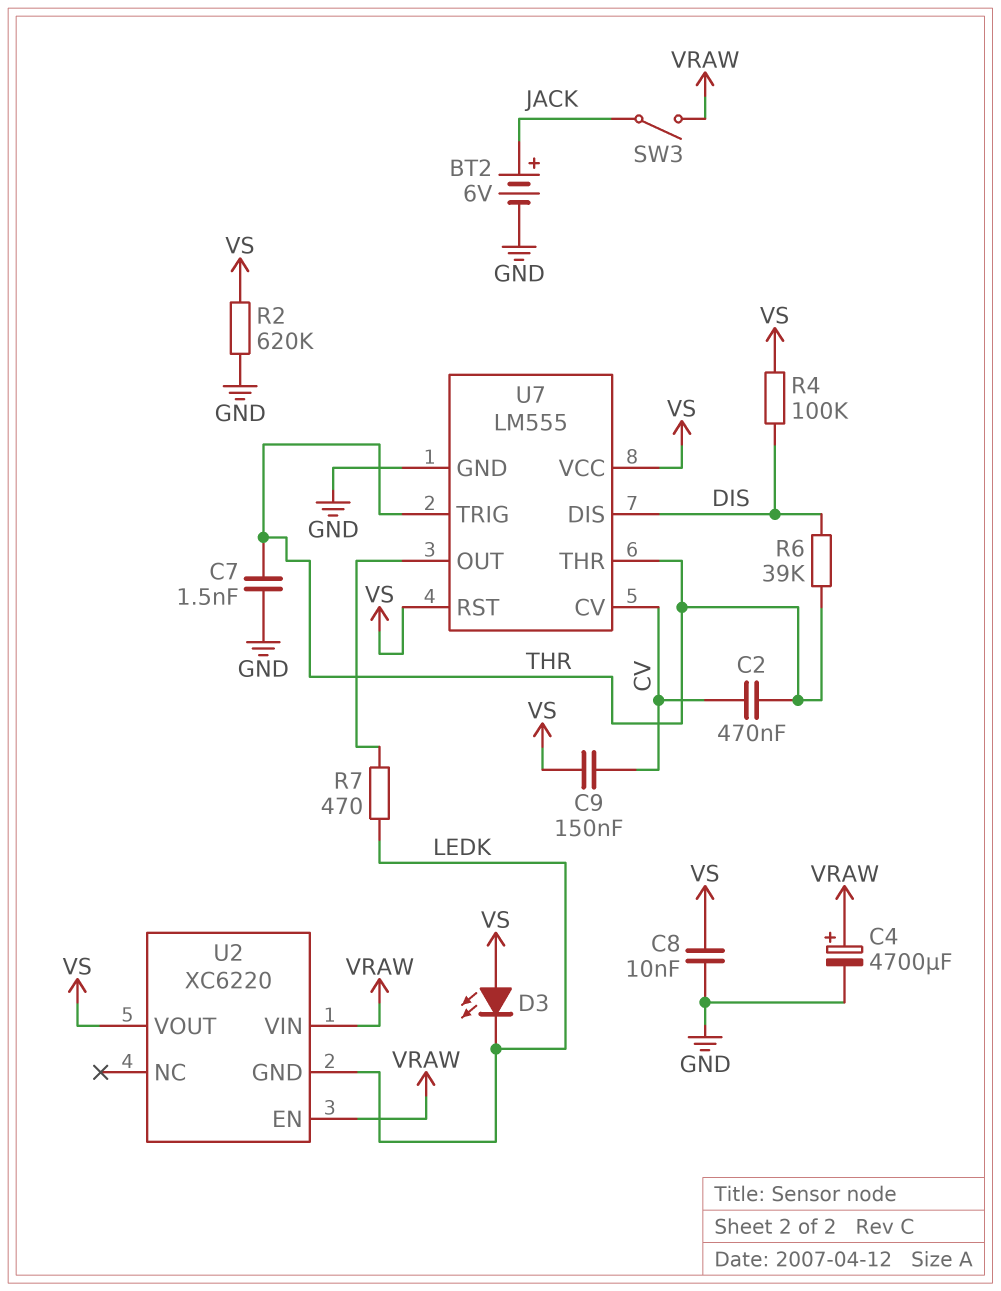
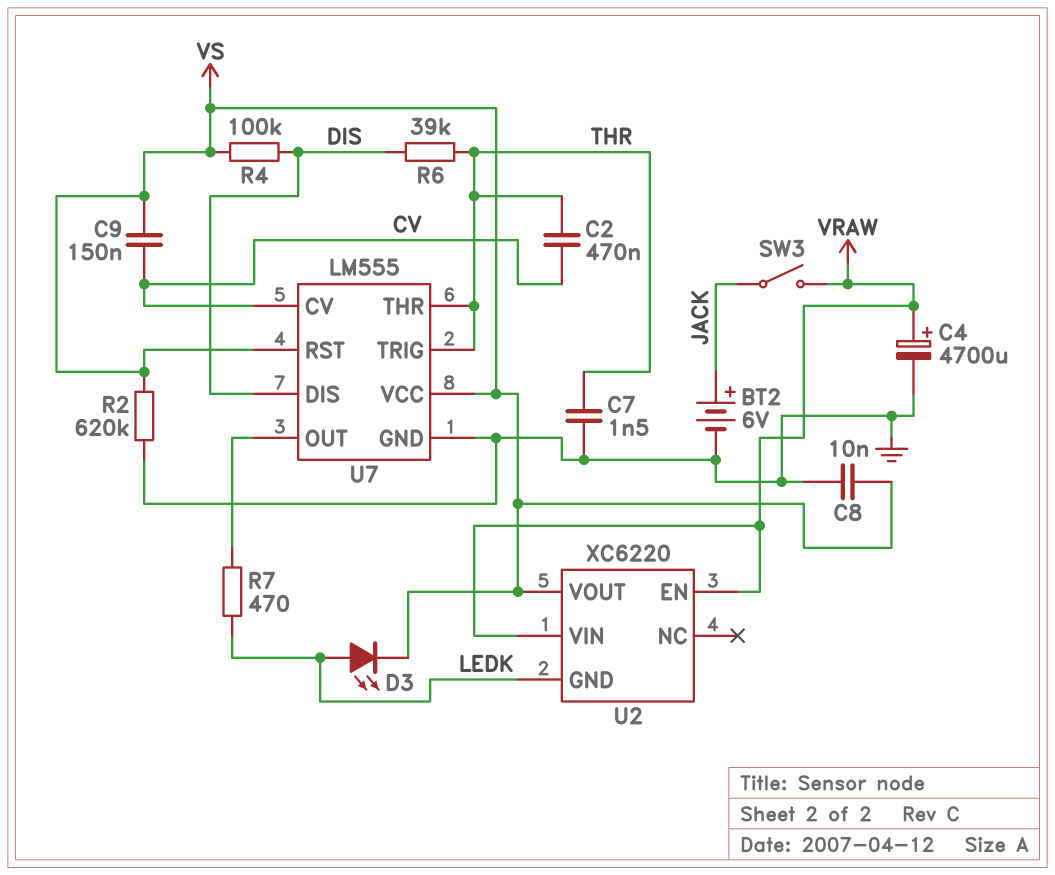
D3: LED (A VS, K LEDK) -> LED (A LEDK, K VS)

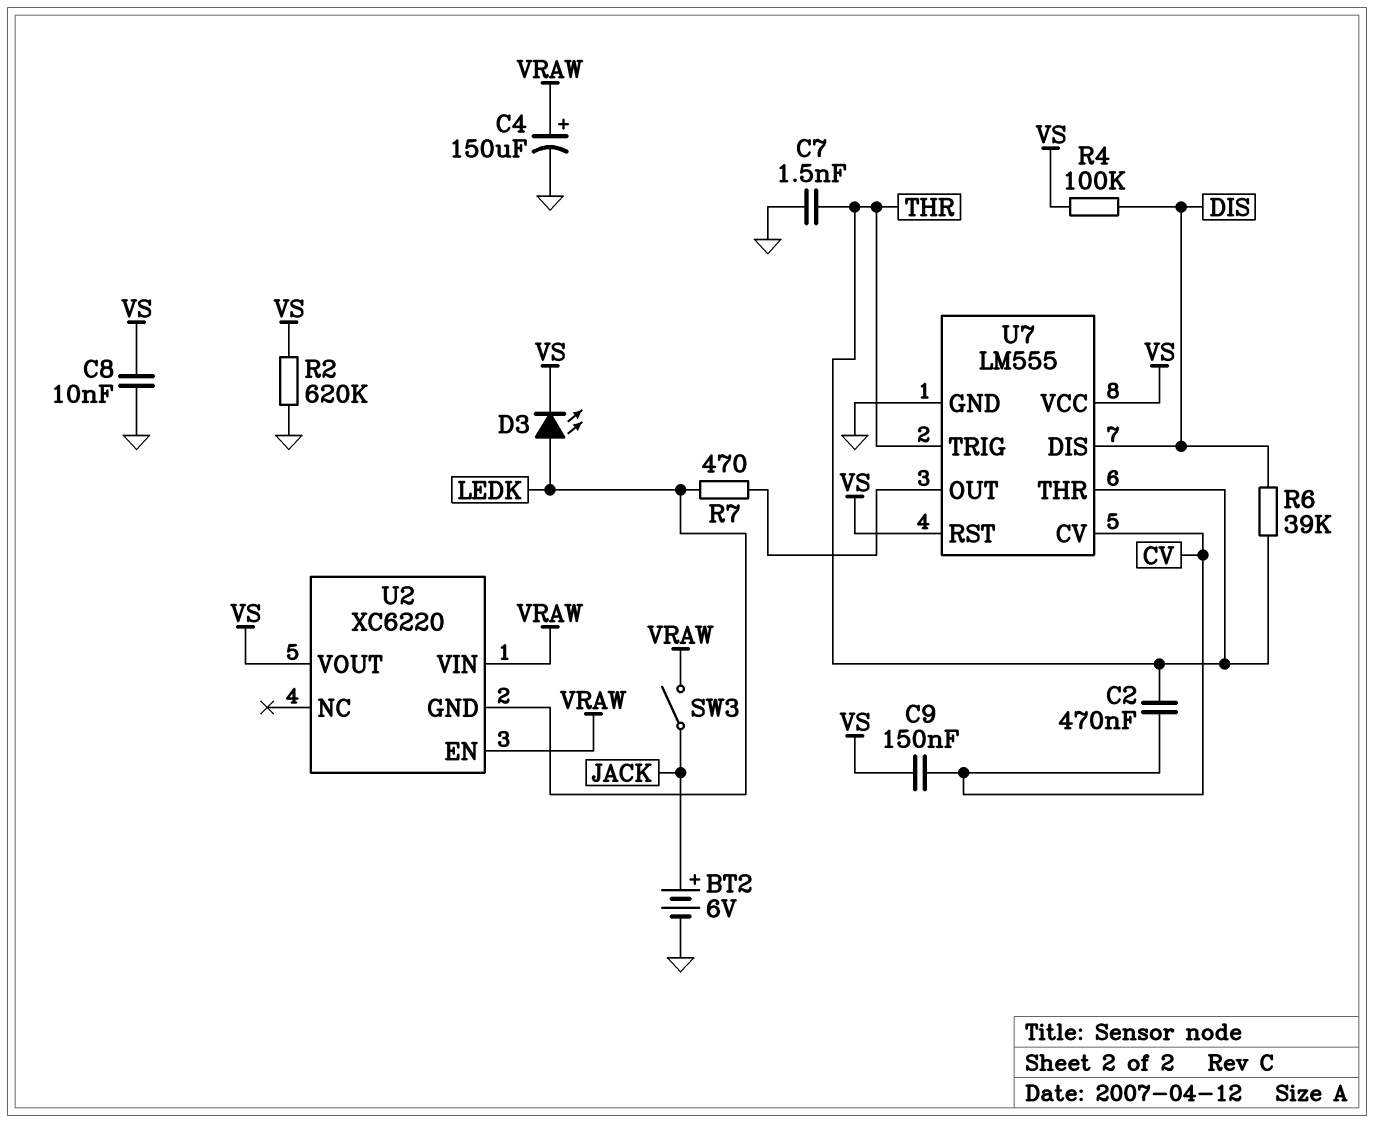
C4: 4700uF (plus VRAW, minus GND) -> 150uF (plus VRAW, minus GND)

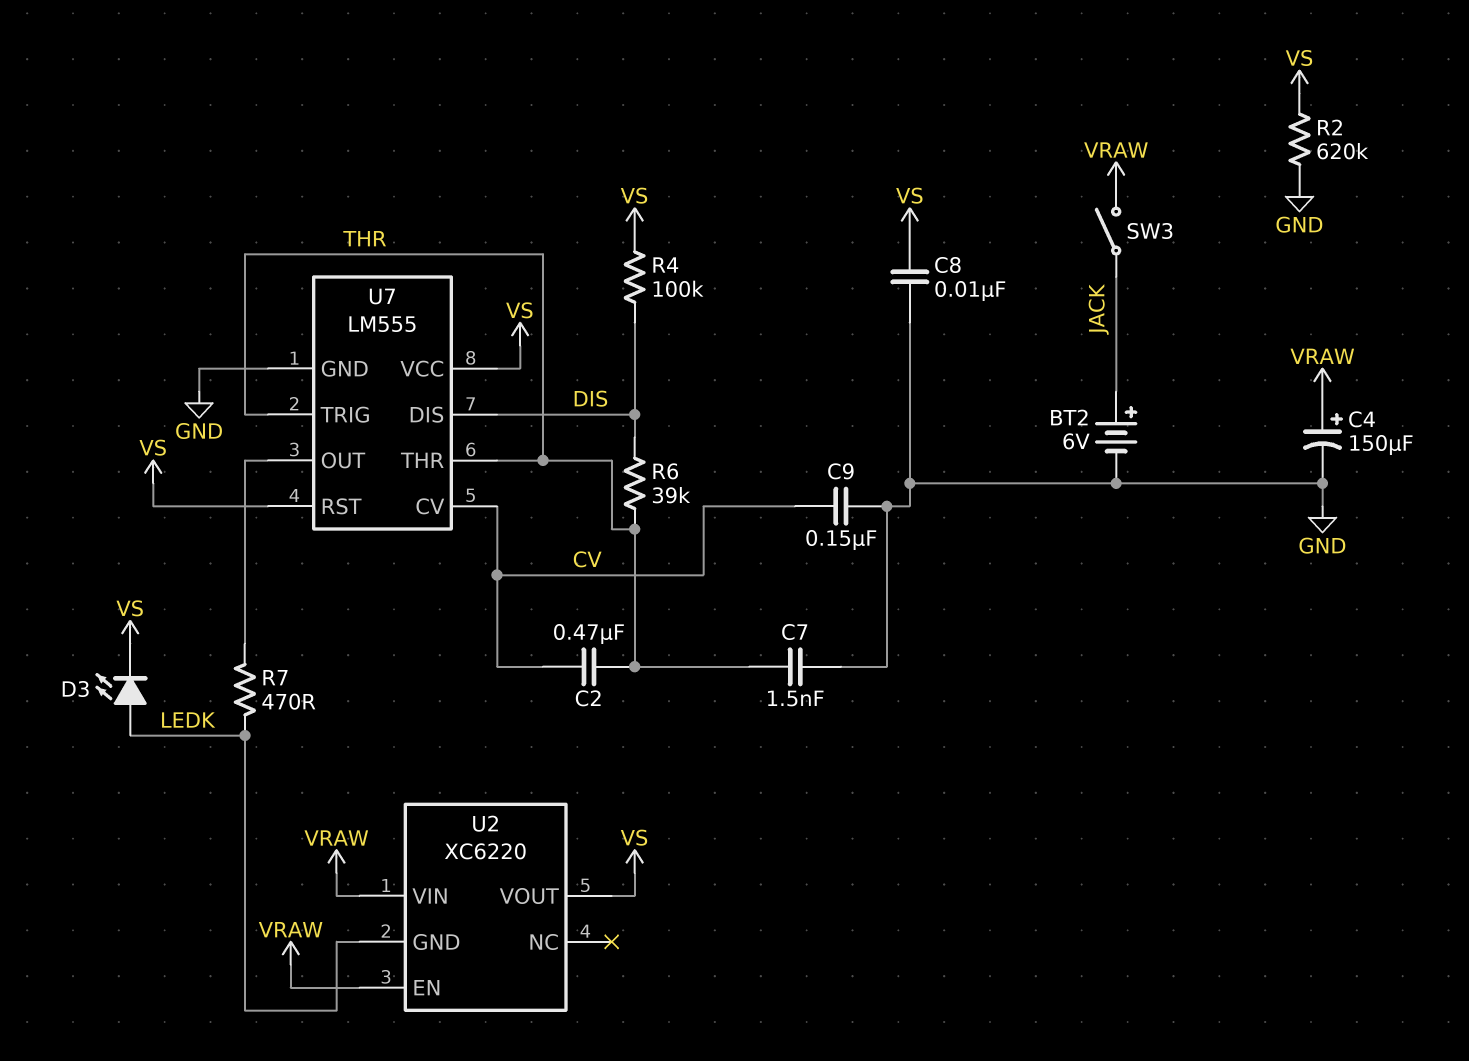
C9: 150nF (CV, VS) -> 150nF (CV, GND)

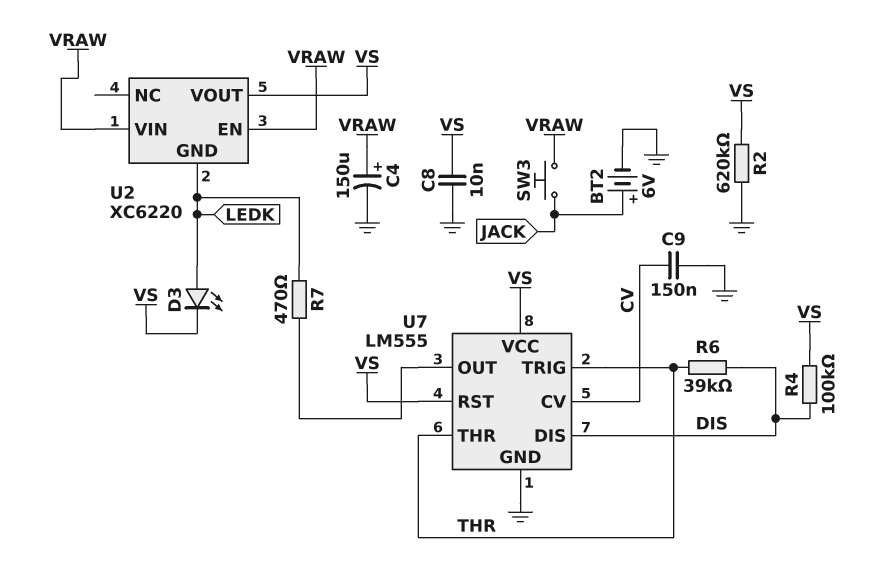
C2: 470nF (CV, THR) -> none
C7: 1.5nF (GND, THR) -> none
SW3: switch (JACK, VRAW) -> button (JACK, VRAW)

